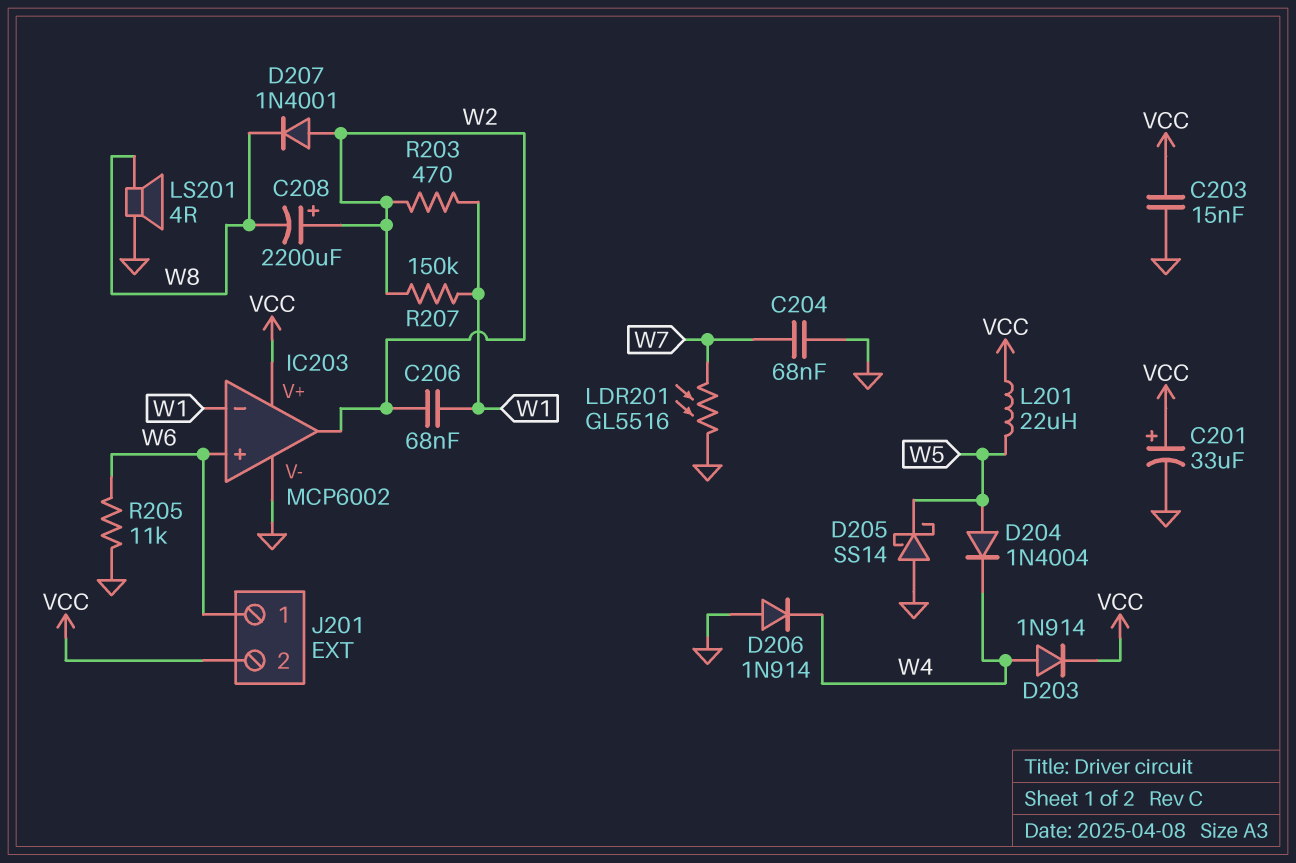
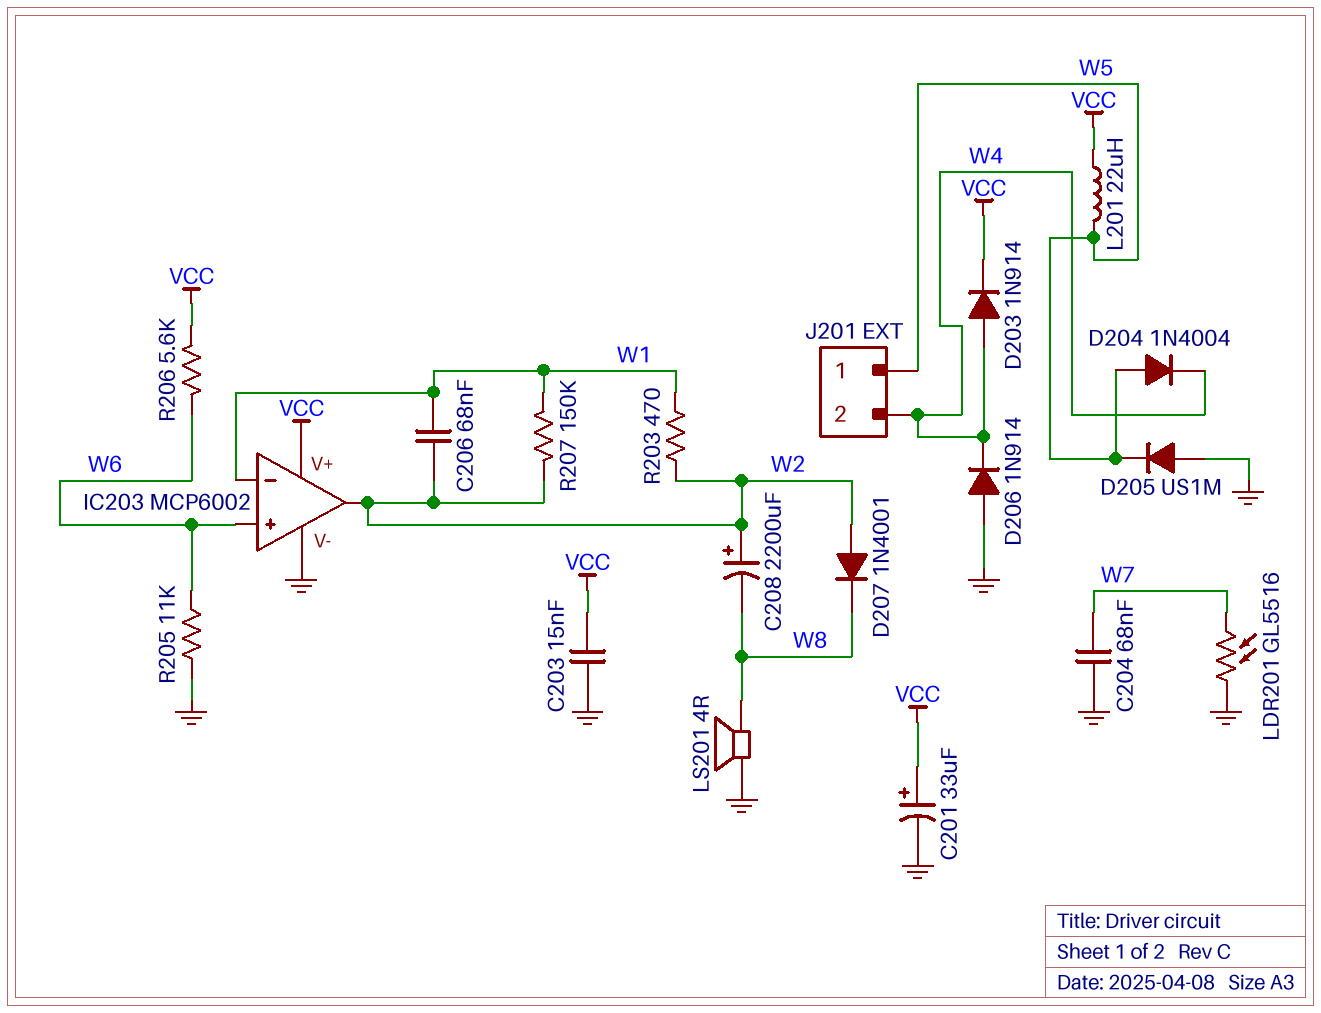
D205: schottky SS14 (A GND, K W5) -> diode US1M (A GND, K W5)
J201 pin 1: W6 -> W5
J201 pin 2: VCC -> W4
R206: none -> 5.6k (VCC, W6)

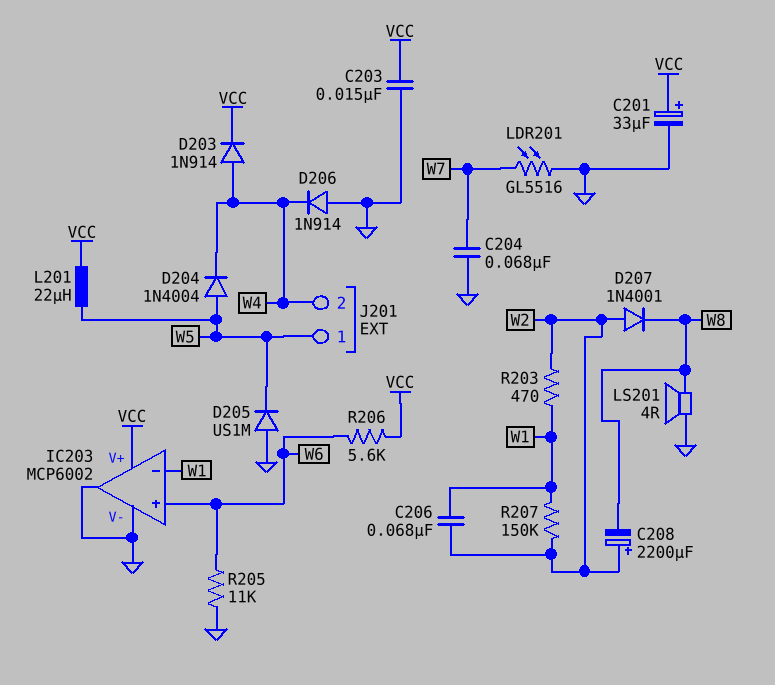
IC203 pin out: W2 -> GND

